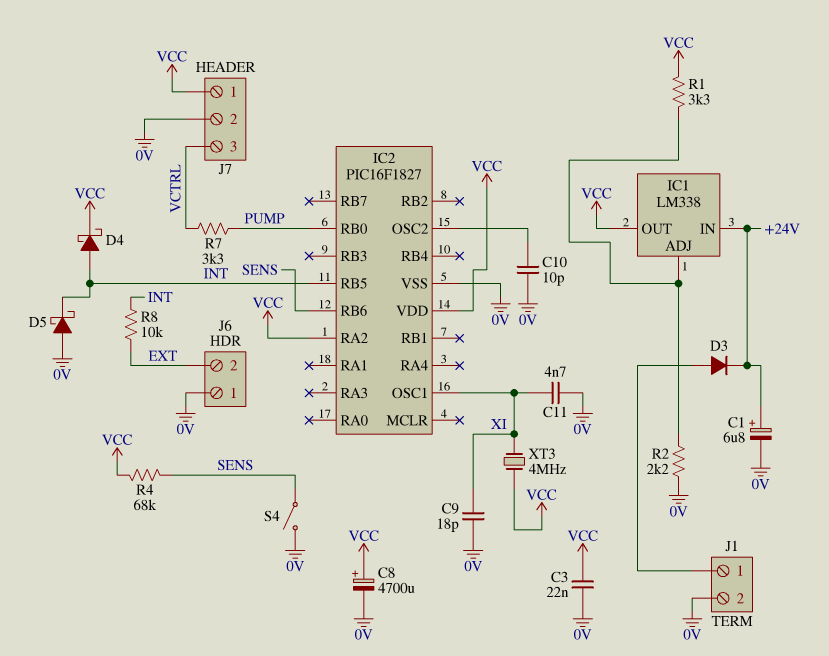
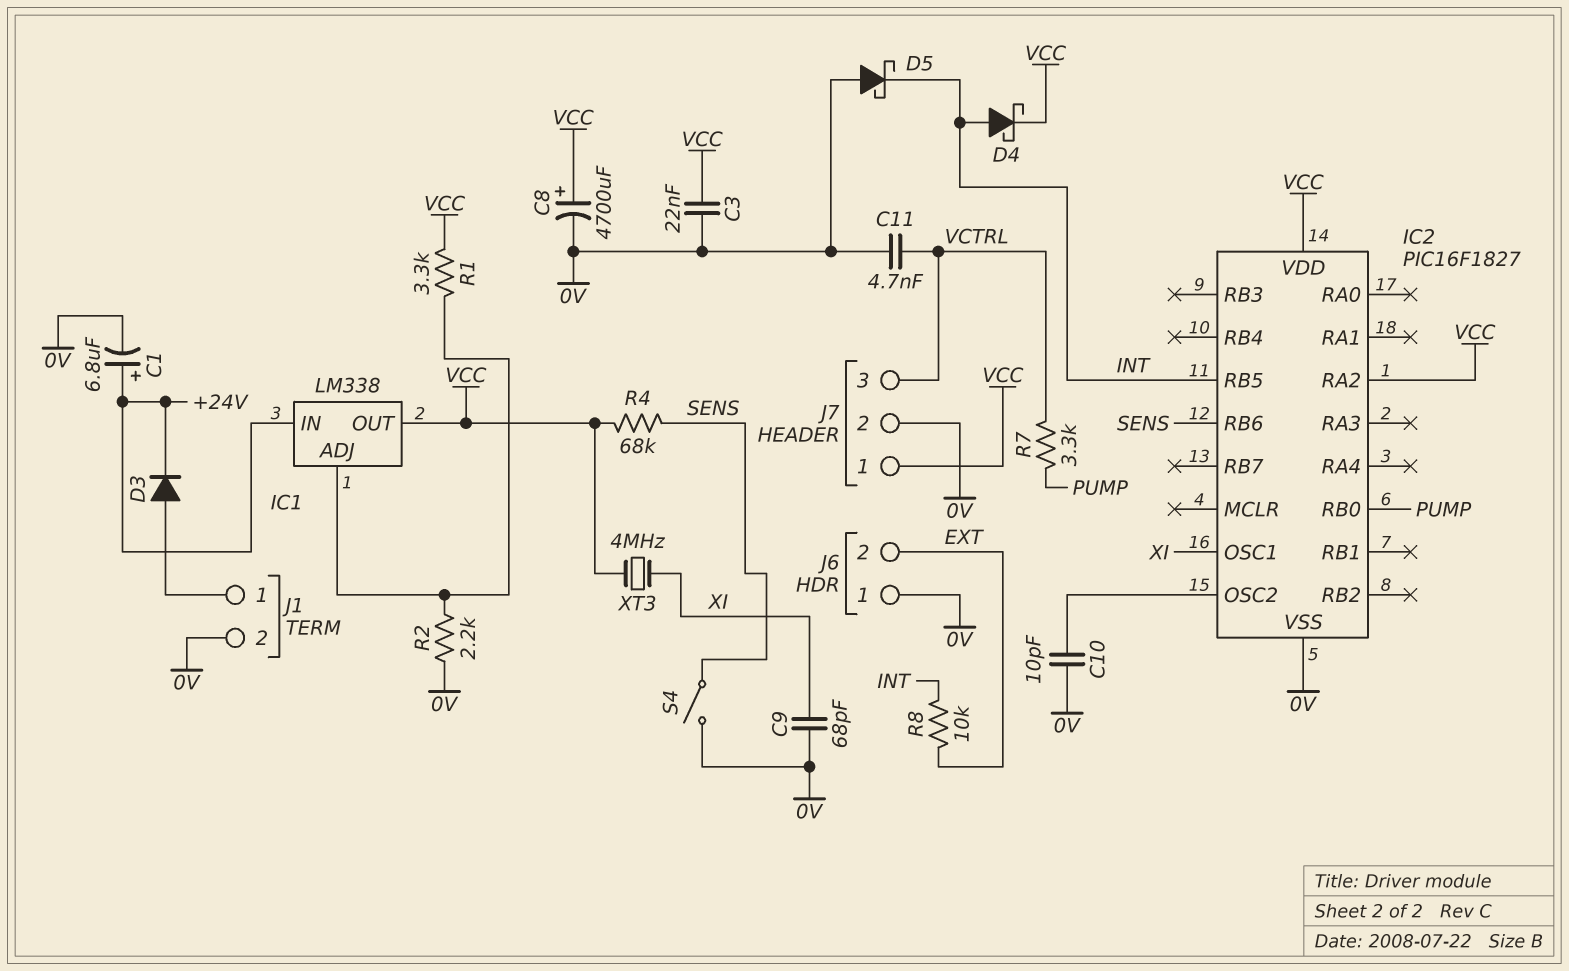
C9: 18pF (0V, XI) -> 68pF (0V, XI)
C11: 4.7nF (0V, XI) -> 4.7nF (0V, VCTRL)

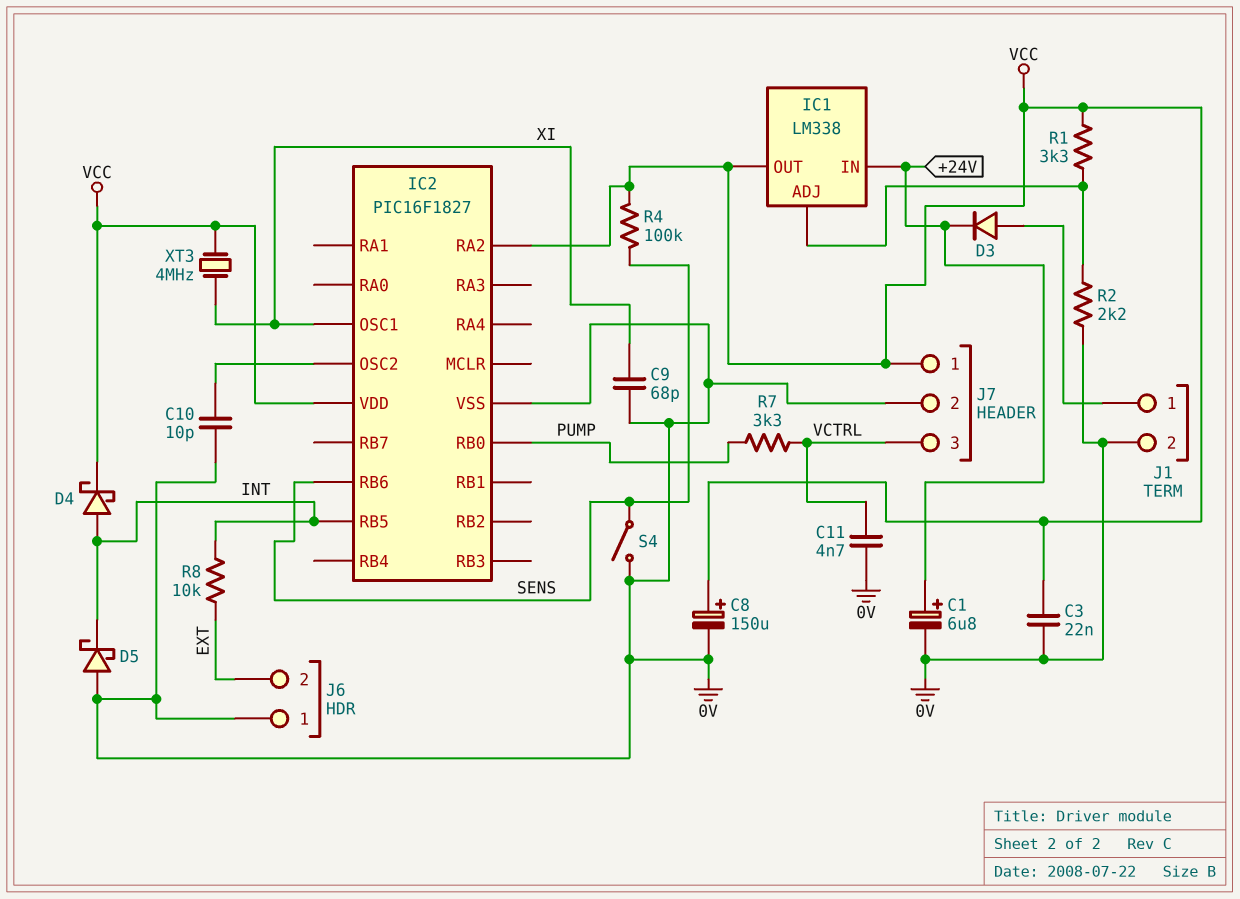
C8: 4700uF (plus VCC, minus 0V) -> 150uF (plus VCC, minus 0V)
R4: 68k (SENS, VCC) -> 100k (SENS, VCC)

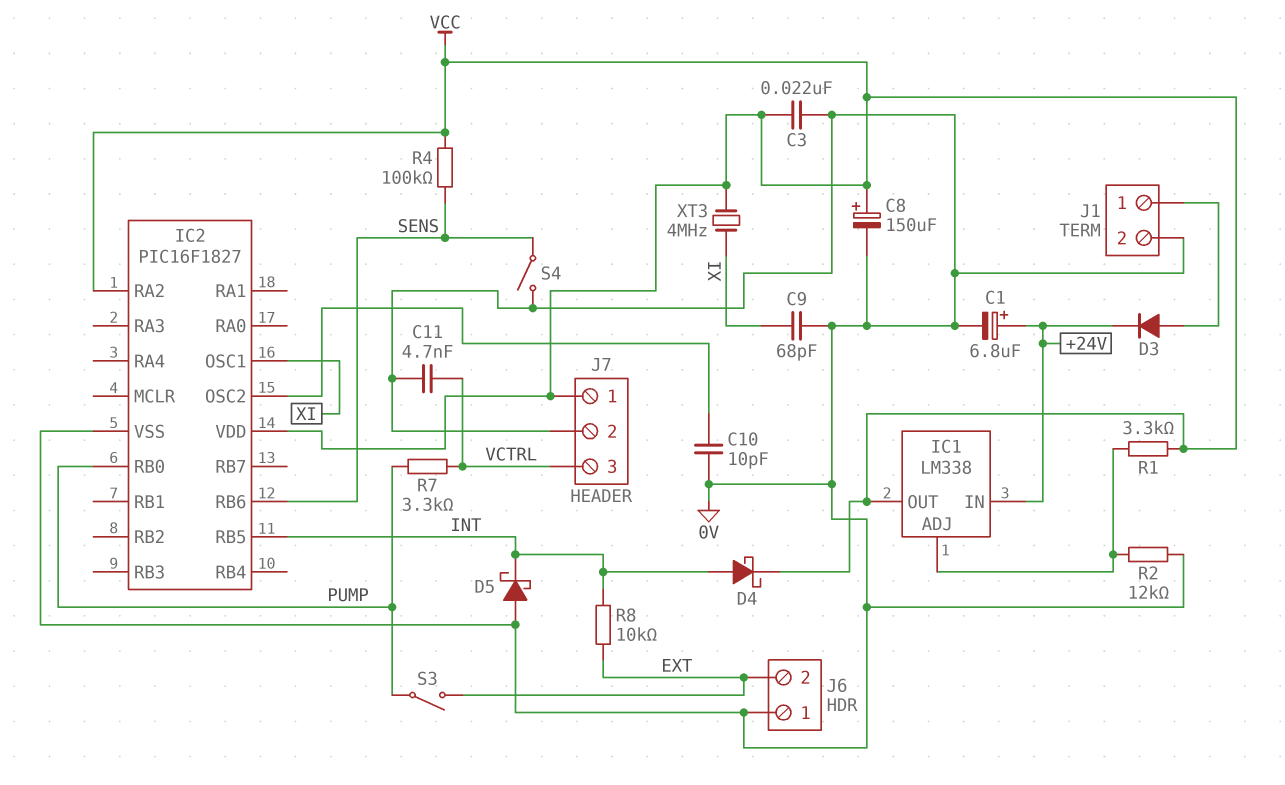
R2: 2.2k (0V, IC1/ADJ) -> 12k (0V, IC1/ADJ)
S3: none -> switch (EXT, PUMP)

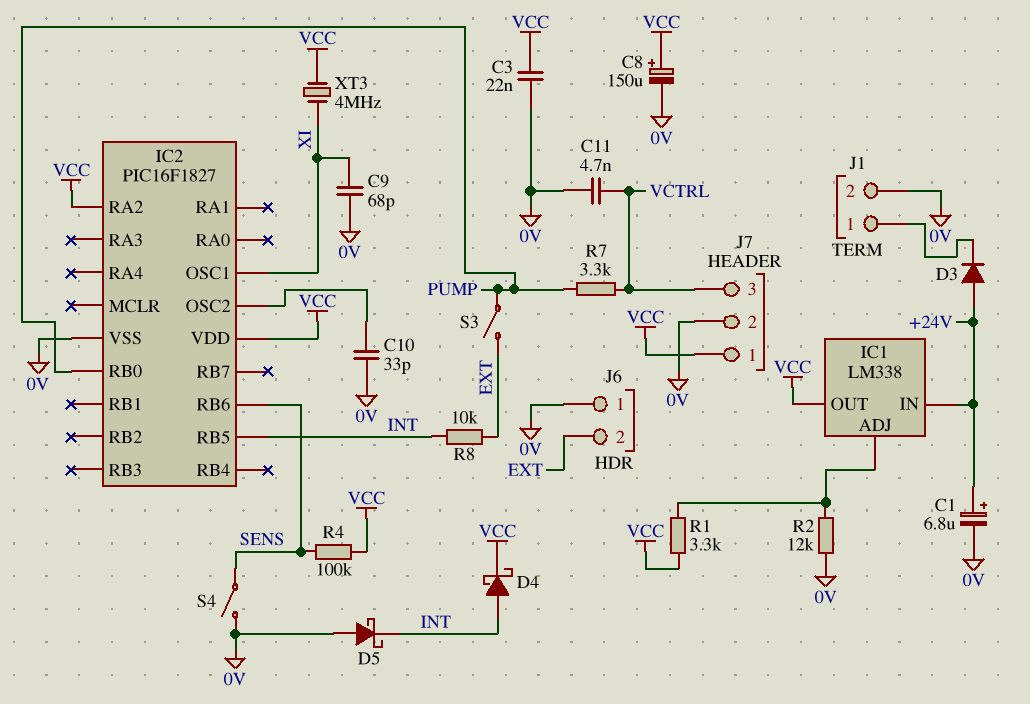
C10: 10pF (0V, IC2/OSC2) -> 33pF (0V, IC2/OSC2)
D3: diode (A J1/1, K +24V) -> diode (A +24V, K J1/1)

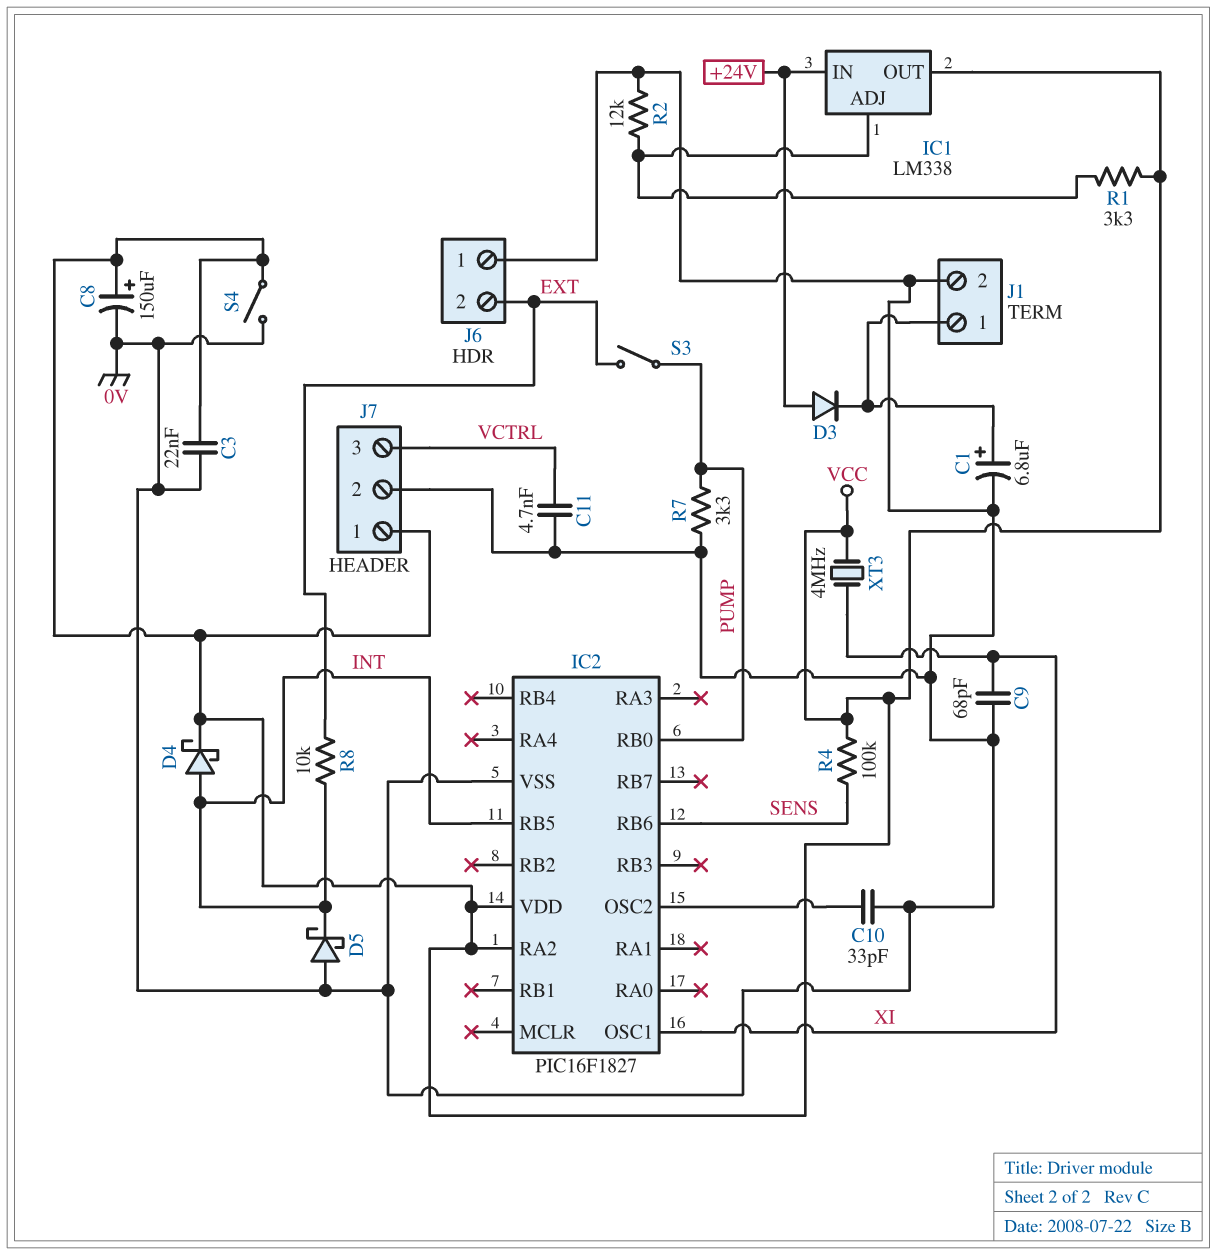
C1: 6.8uF (plus +24V, minus 0V) -> 6.8uF (plus J1/1, minus 0V)
R7: 3.3k (PUMP, VCTRL) -> 3.3k (0V, PUMP)
S4: switch (0V, SENS) -> switch (0V, VCC)

